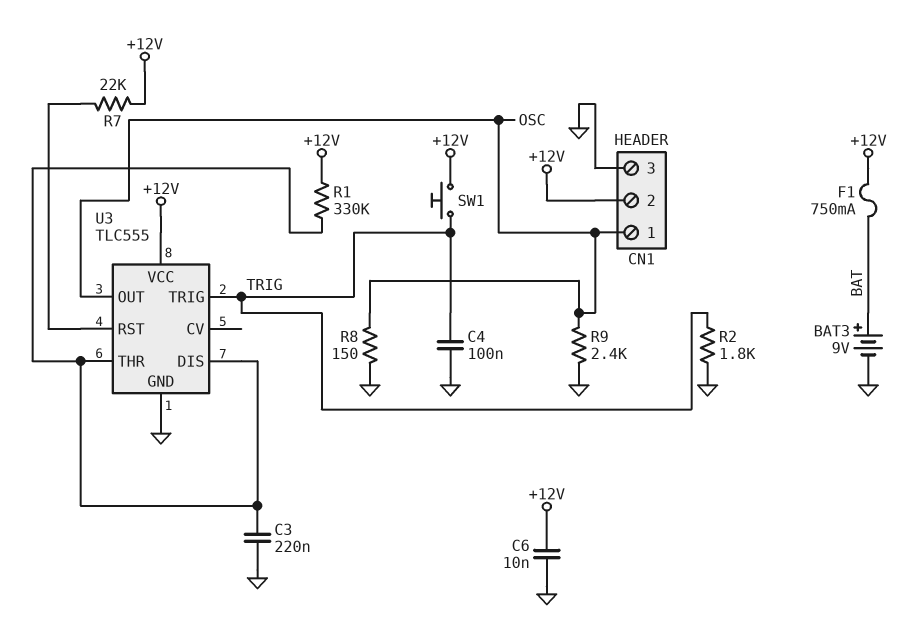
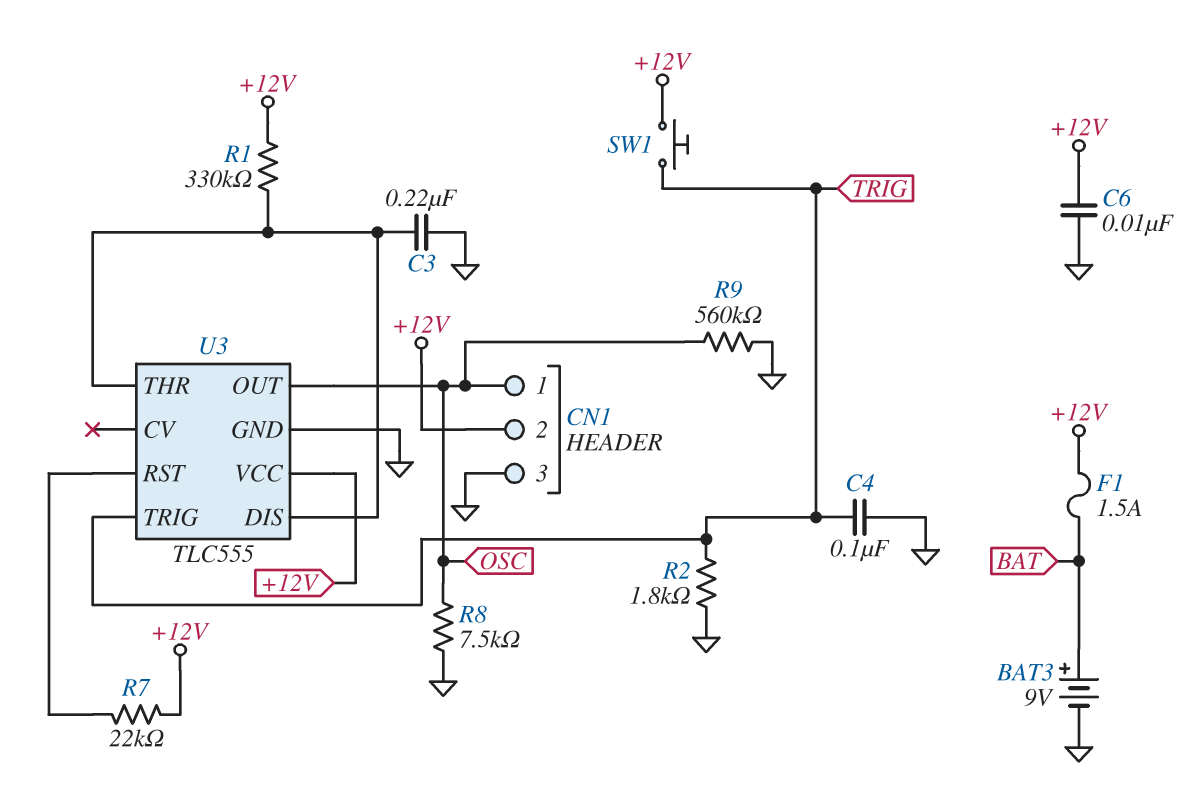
F1: 750mA (+12V, BAT) -> 1.5A (+12V, BAT)
R8: 150 (GND, OSC) -> 7.5k (GND, OSC)
R9: 2.4k (GND, OSC) -> 560k (GND, OSC)

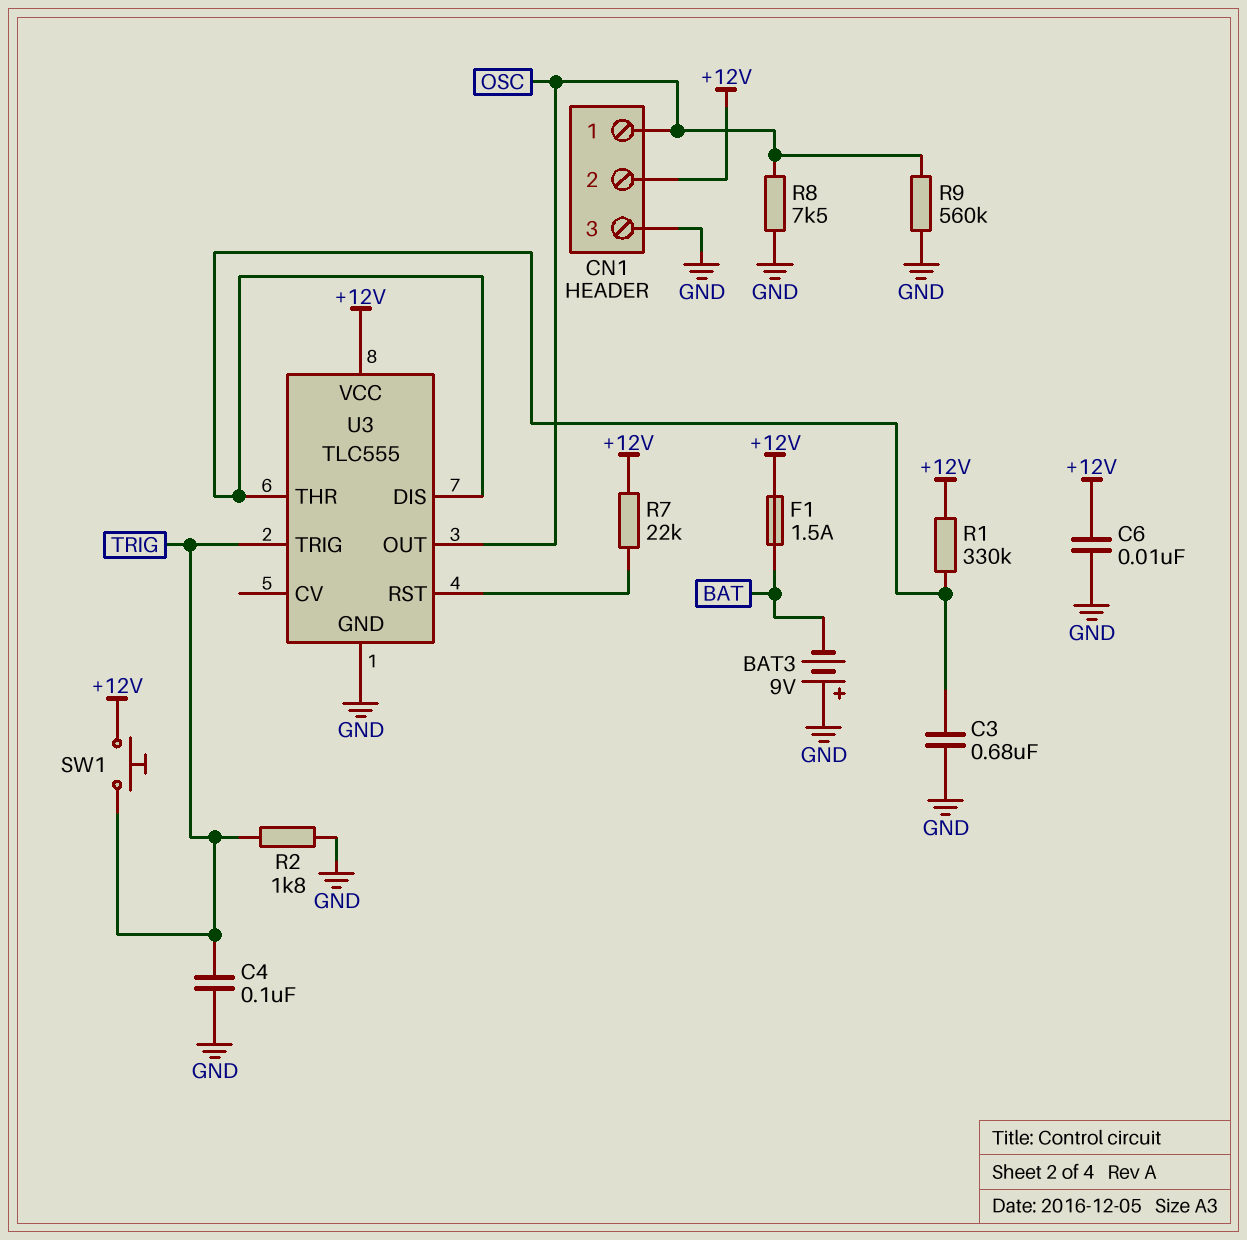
BAT3: 9V (plus BAT, minus GND) -> 9V (plus GND, minus BAT)
C3: 220nF (GND, U3/DIS) -> 680nF (GND, U3/DIS)

